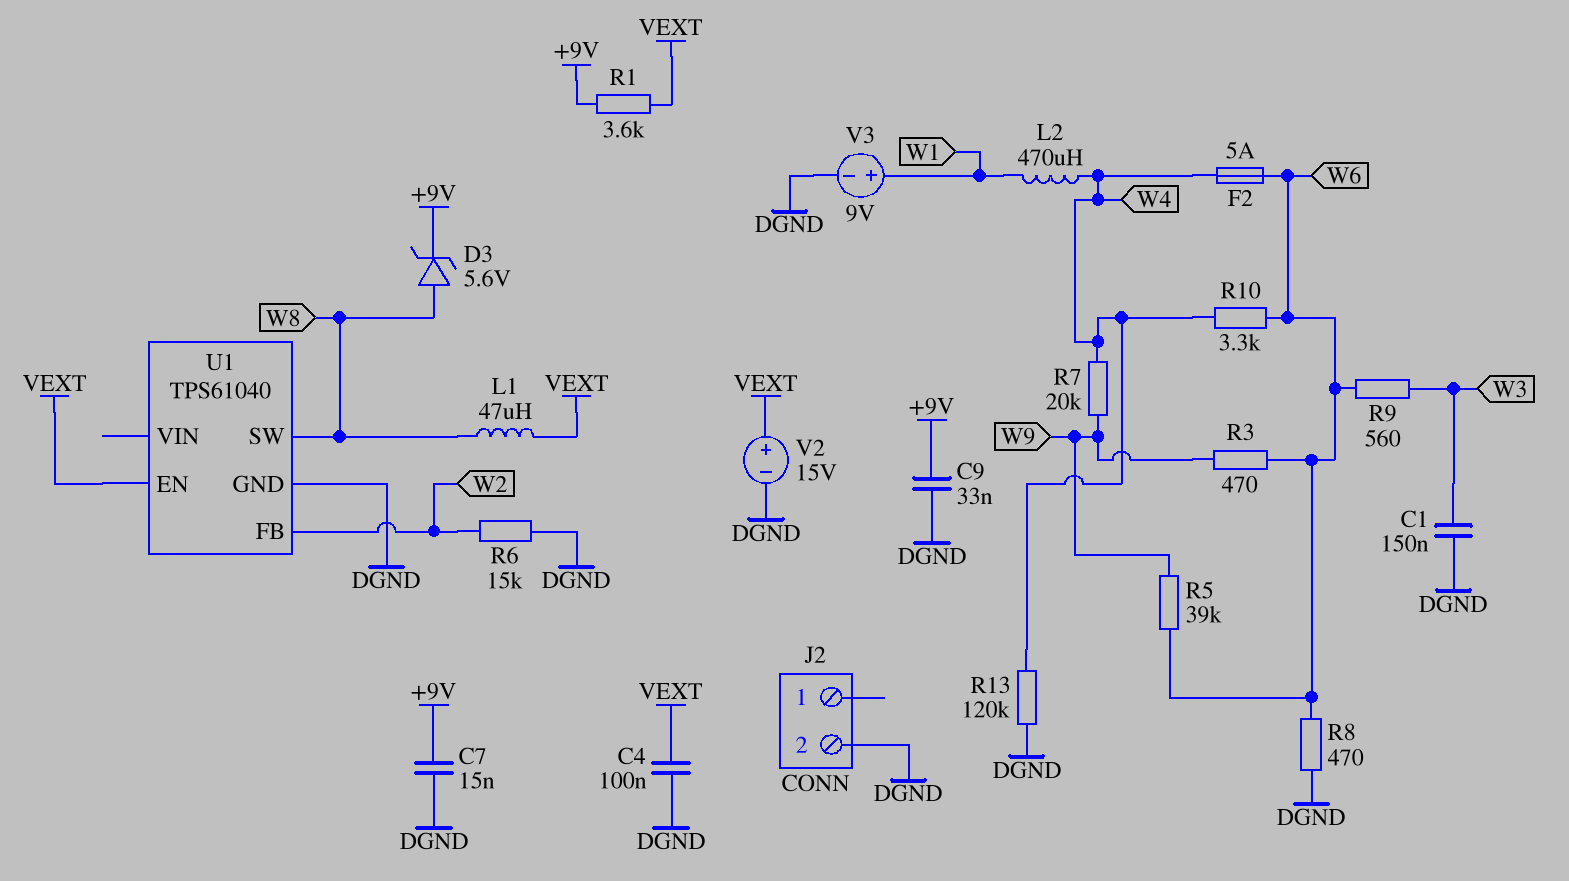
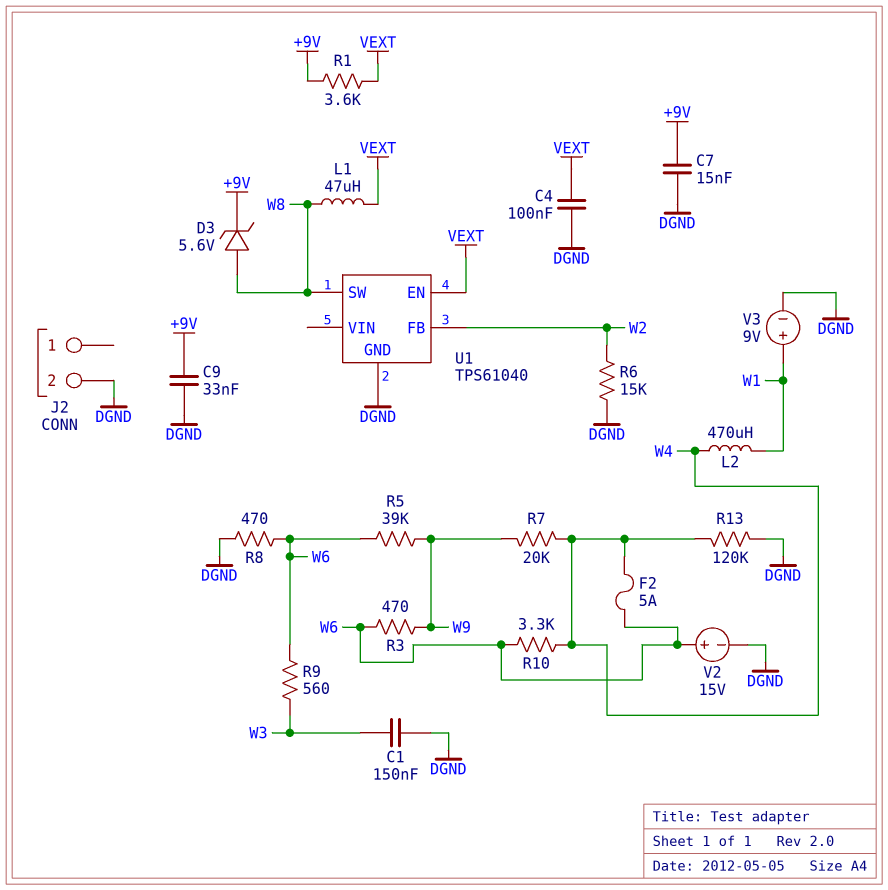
V2: 15V (plus VEXT, minus DGND) -> 15V (plus W6, minus DGND)

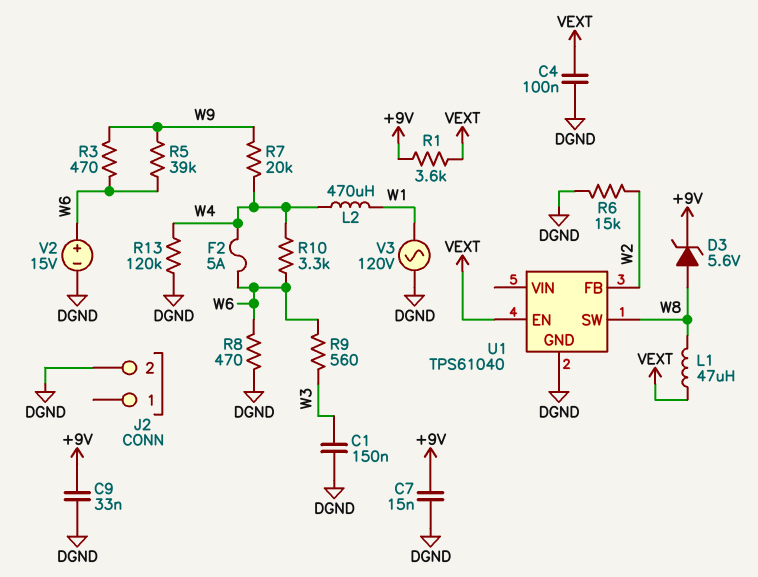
V3: 9V (plus W1, minus DGND) -> AC 120V (DGND, W1)

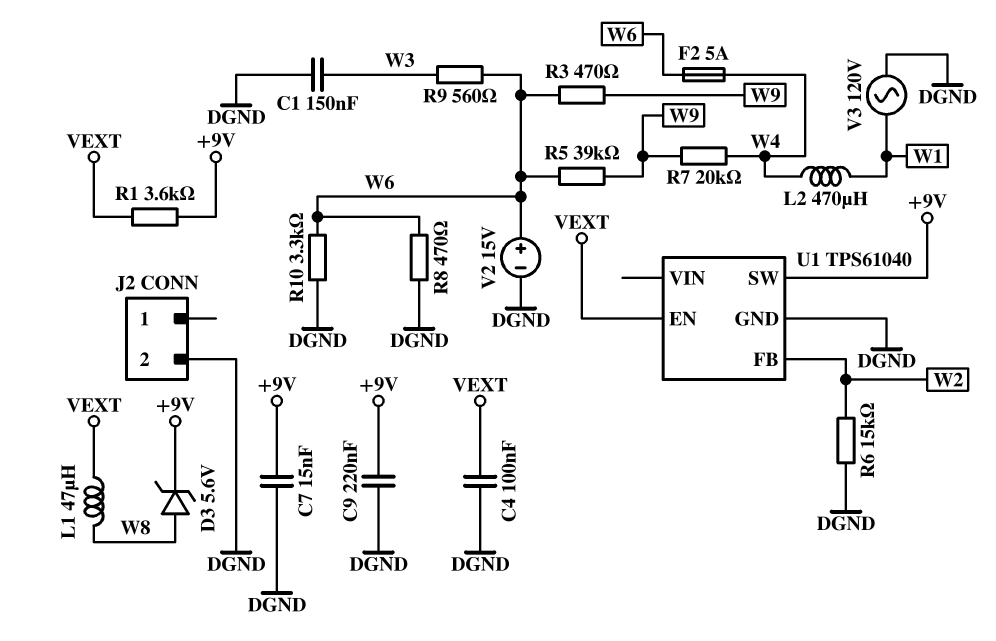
C9: 33nF (+9V, DGND) -> 220nF (+9V, DGND)
R10: 3.3k (W4, W6) -> 3.3k (DGND, W6)
R13: 120k (DGND, W4) -> none
U1 pin SW: W8 -> +9V

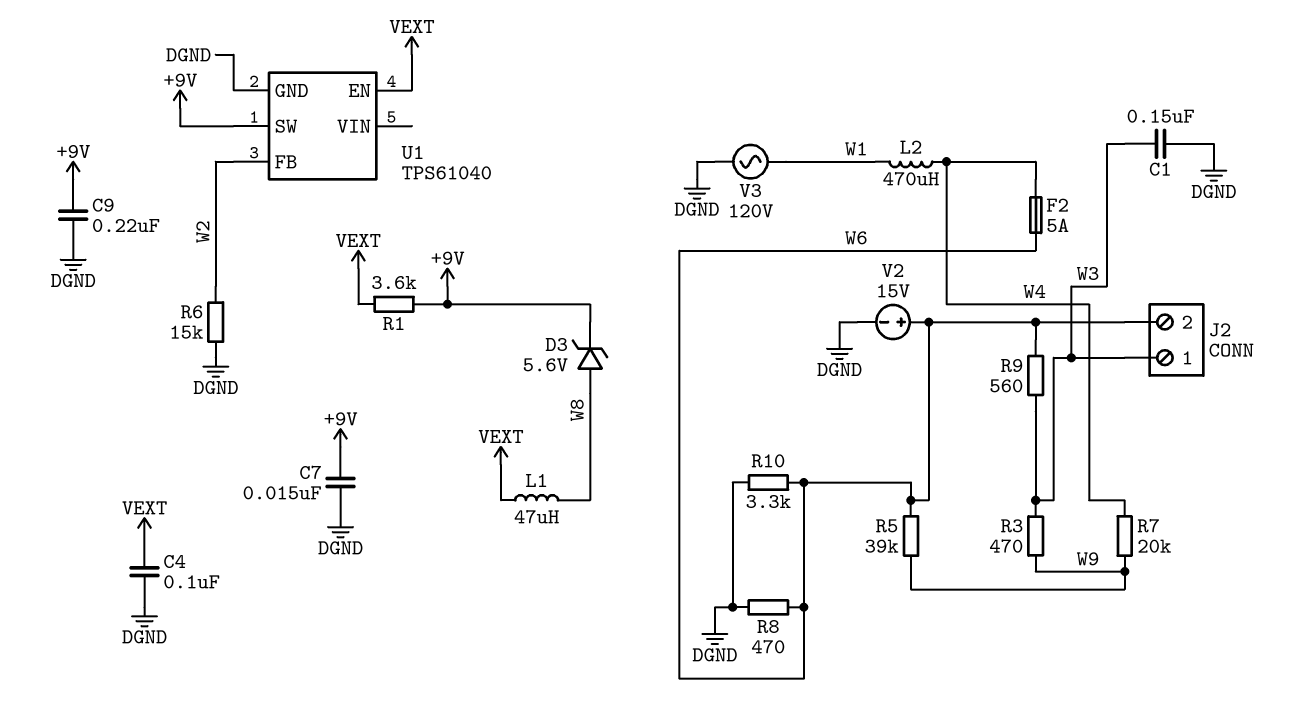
J2 pin 1: none -> W3
J2 pin 2: DGND -> W6
R3: 470 (W6, W9) -> 470 (W3, W9)

